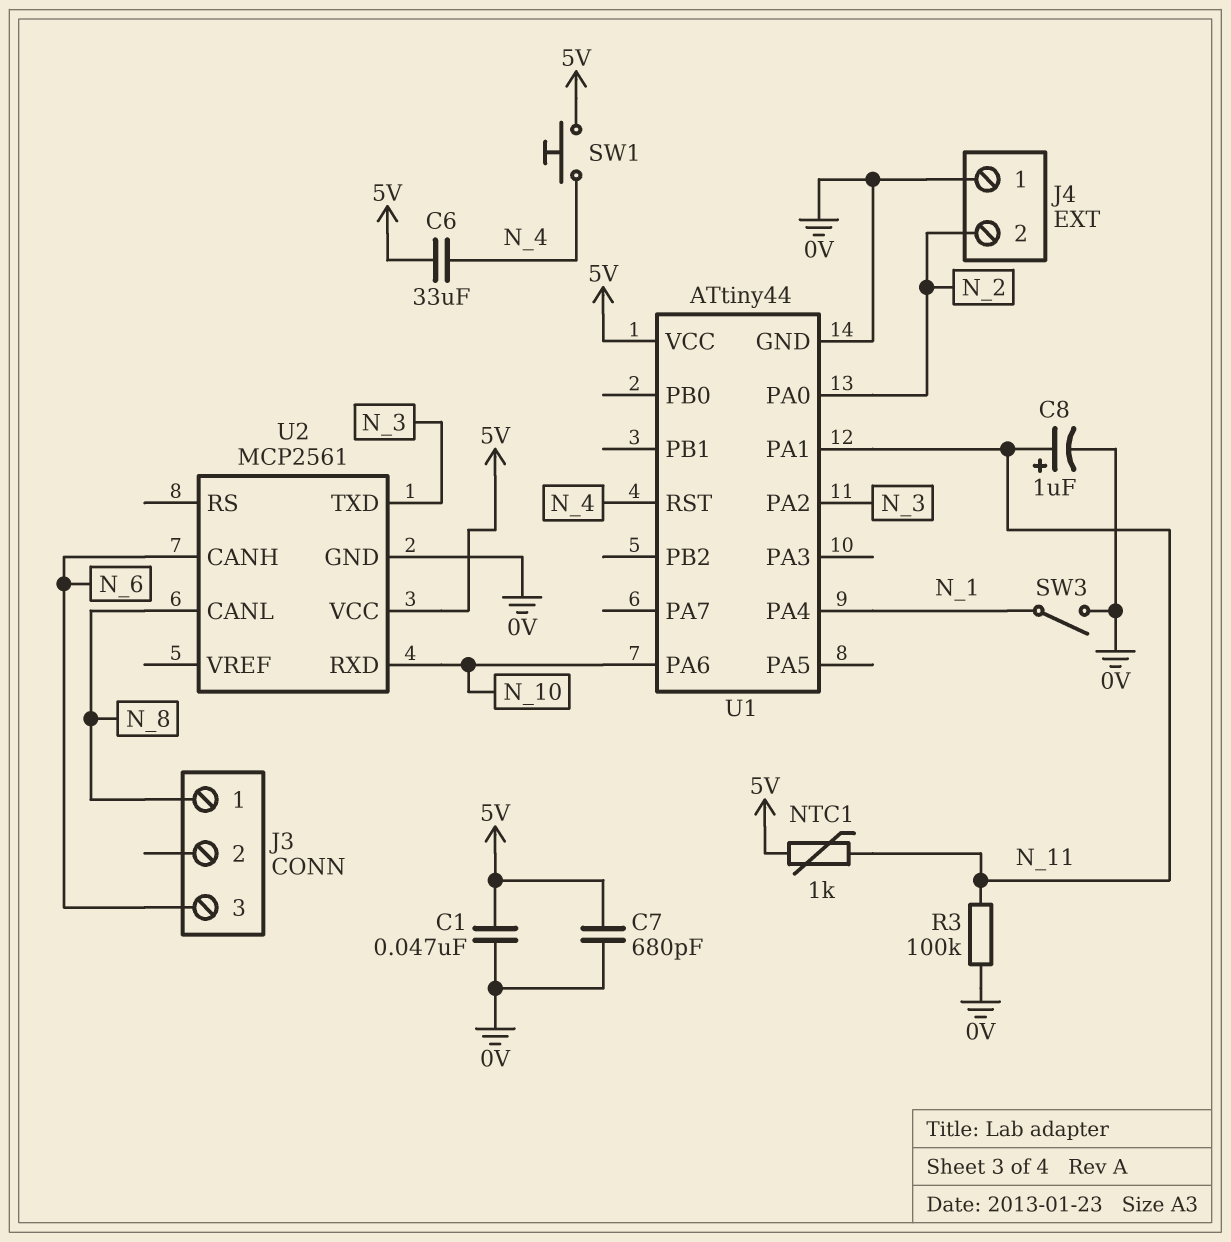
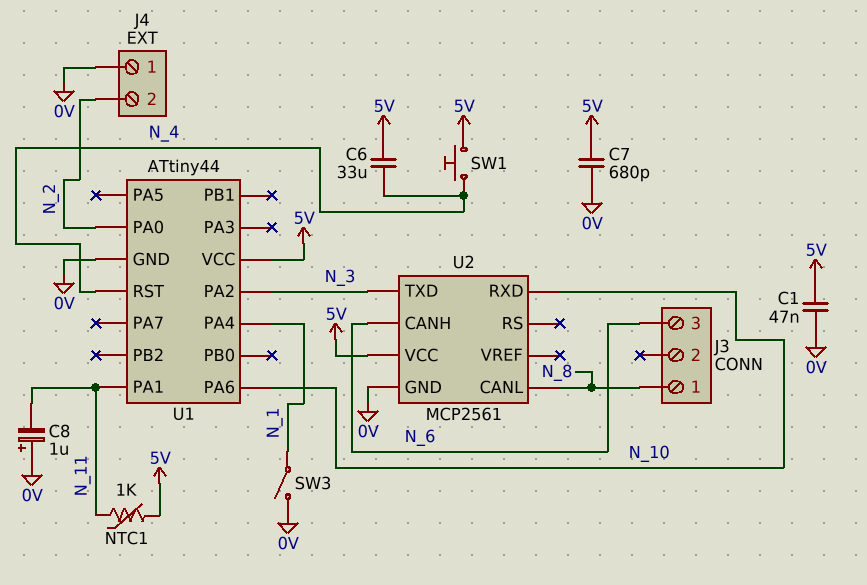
C8: 1uF (plus N_11, minus 0V) -> 1uF (plus 0V, minus N_11)
R3: 100k (0V, N_11) -> none

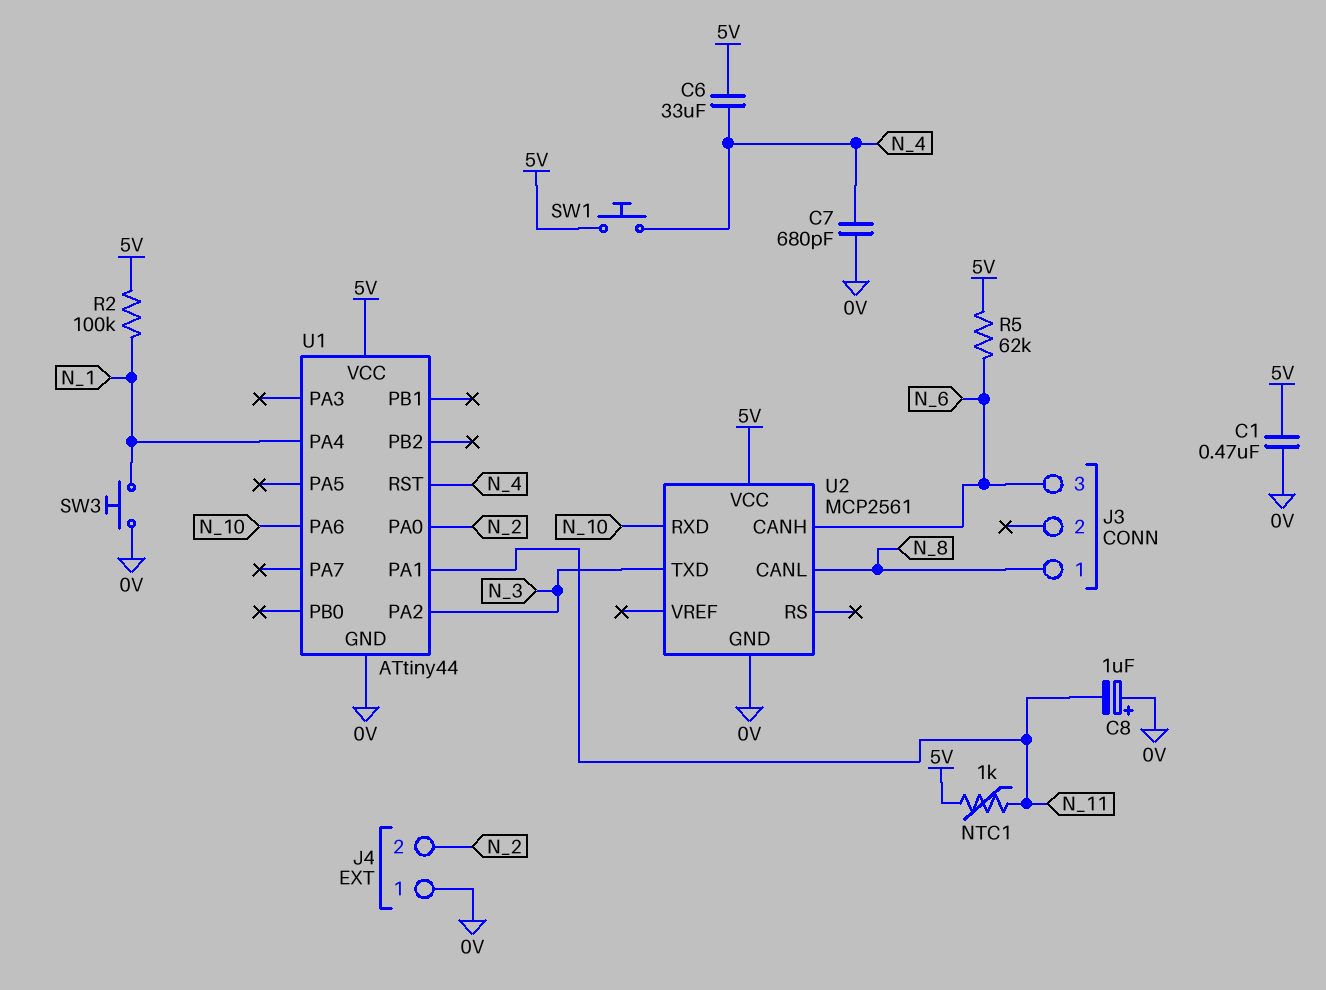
C1: 47nF (0V, 5V) -> 470nF (0V, 5V)
C7: 680pF (0V, 5V) -> 680pF (0V, N_4)
R2: none -> 100k (5V, N_1)
R5: none -> 62k (5V, N_6)
SW3: switch (0V, N_1) -> button (0V, N_1)

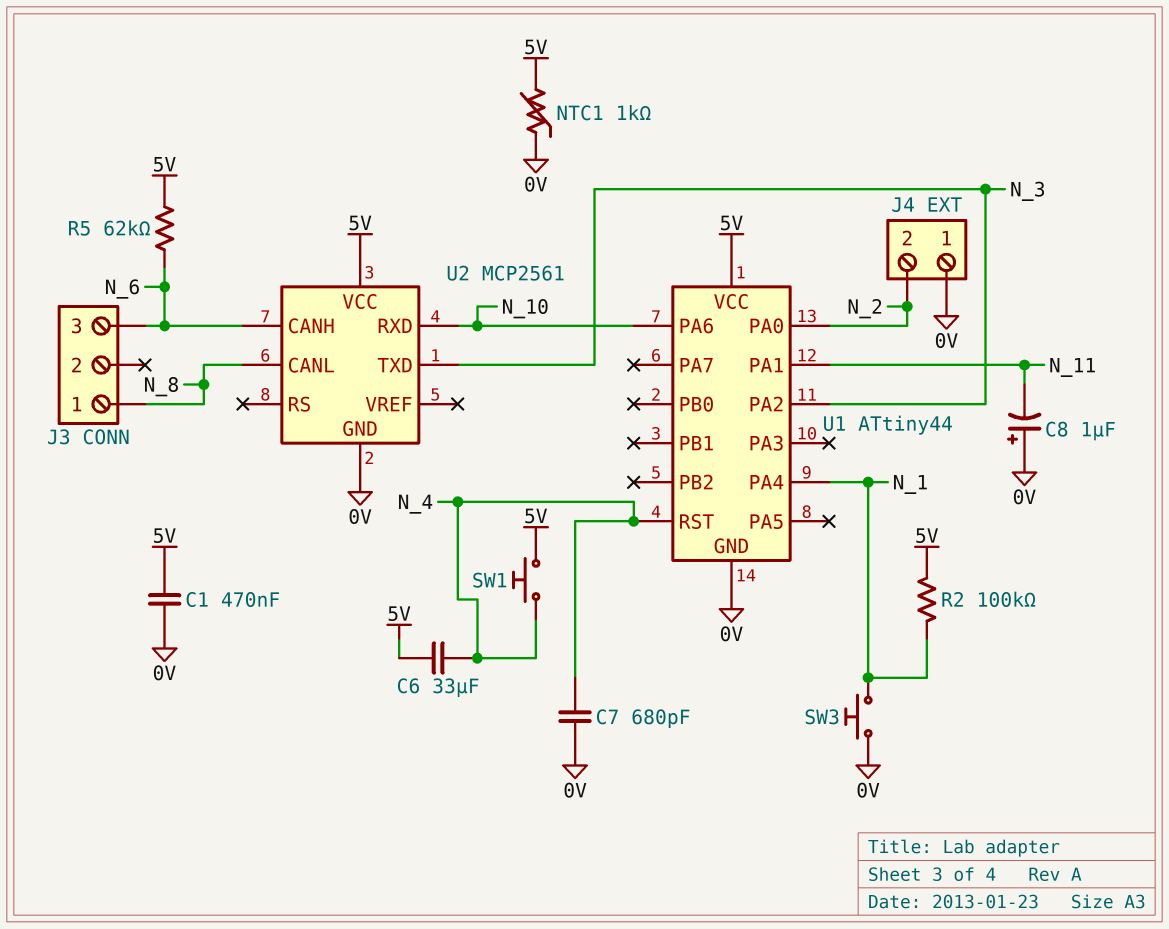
NTC1: 1k (5V, N_11) -> 1k (0V, 5V)

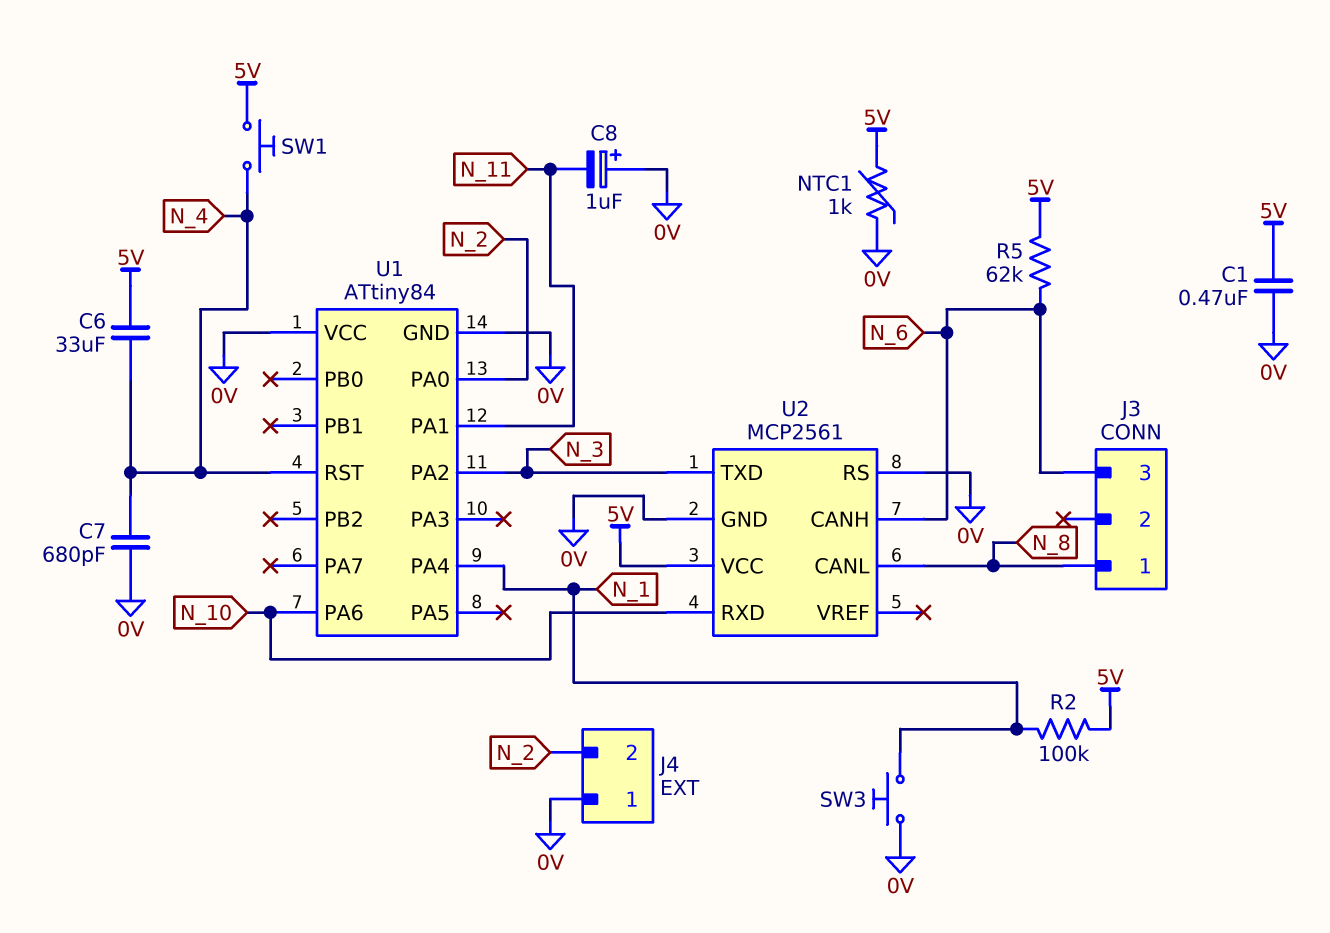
U1: ATtiny44 -> ATtiny84
U1 pin VCC: 5V -> 0V
U2 pin RS: none -> 0V

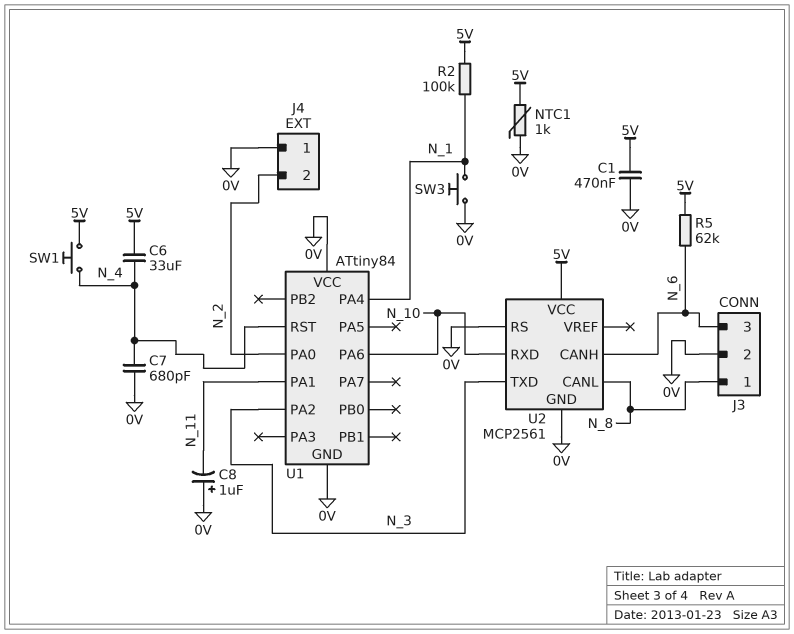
J3 pin 2: none -> 0V

